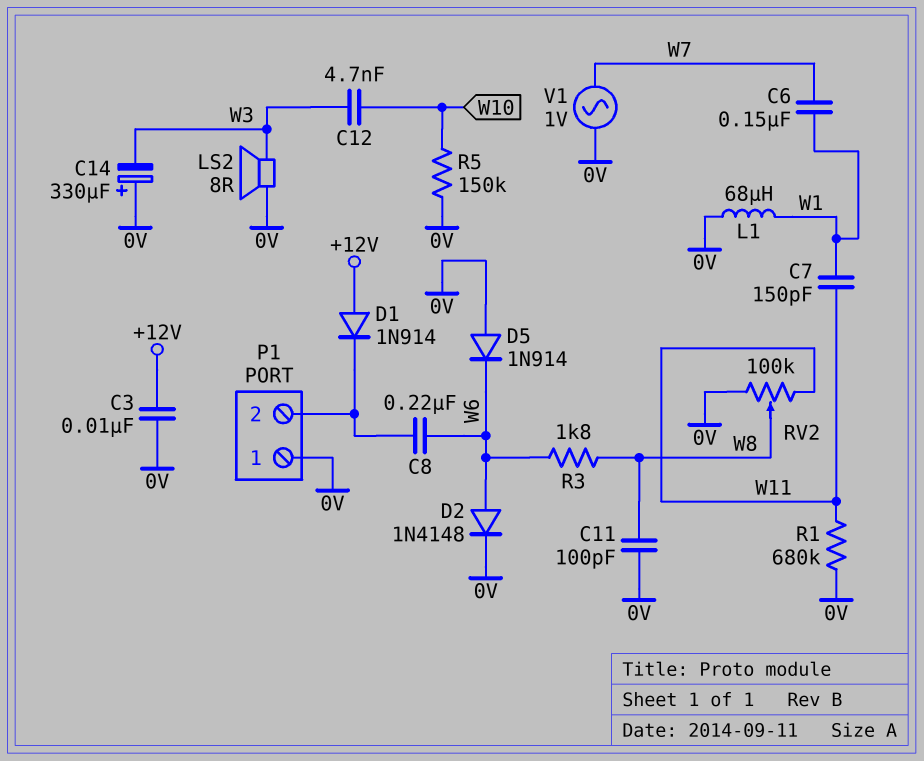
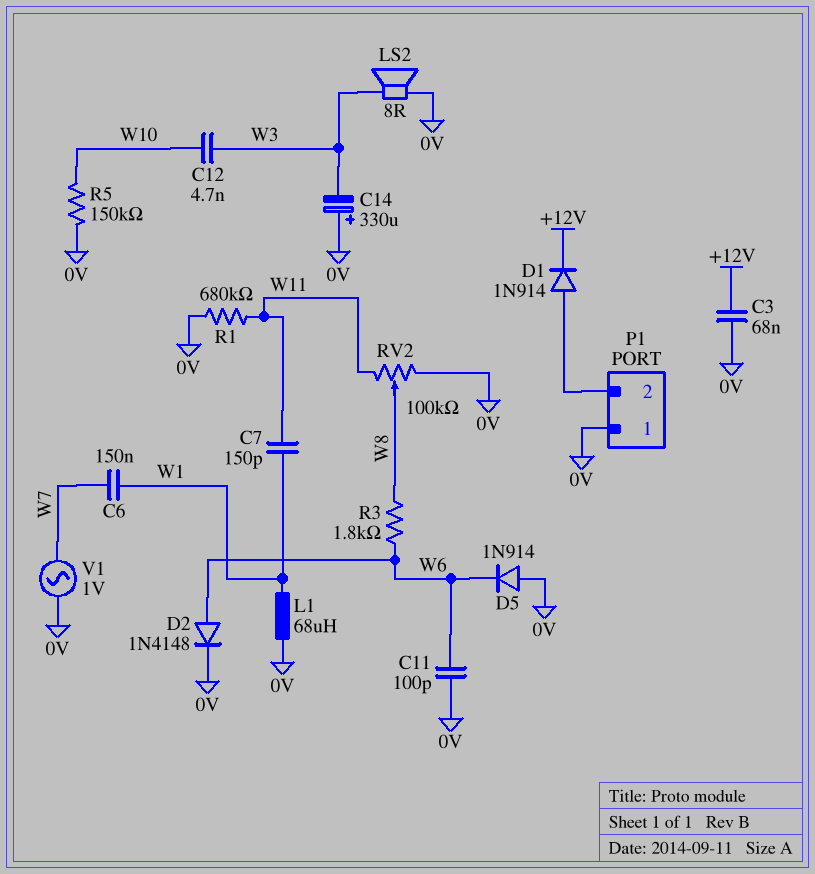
C3: 10nF (+12V, 0V) -> 68nF (+12V, 0V)
C8: 220nF (P1/2, W6) -> none
C11: 100pF (0V, W8) -> 100pF (0V, W6)
D1: diode 1N914 (A +12V, K P1/2) -> diode 1N914 (A P1/2, K +12V)

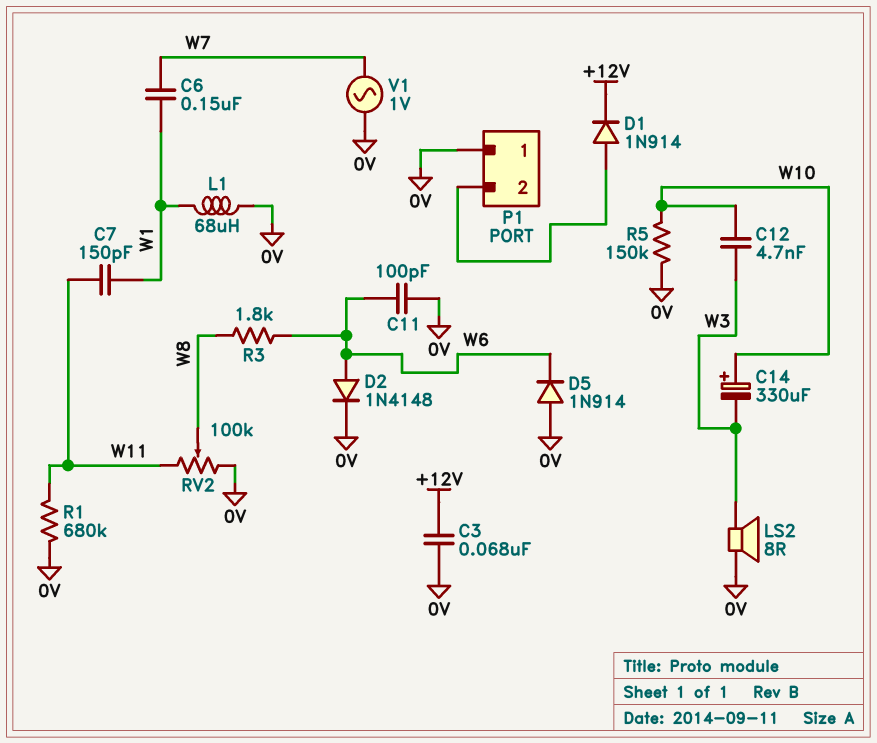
C14: 330uF (plus 0V, minus W3) -> 330uF (plus W10, minus W3)

